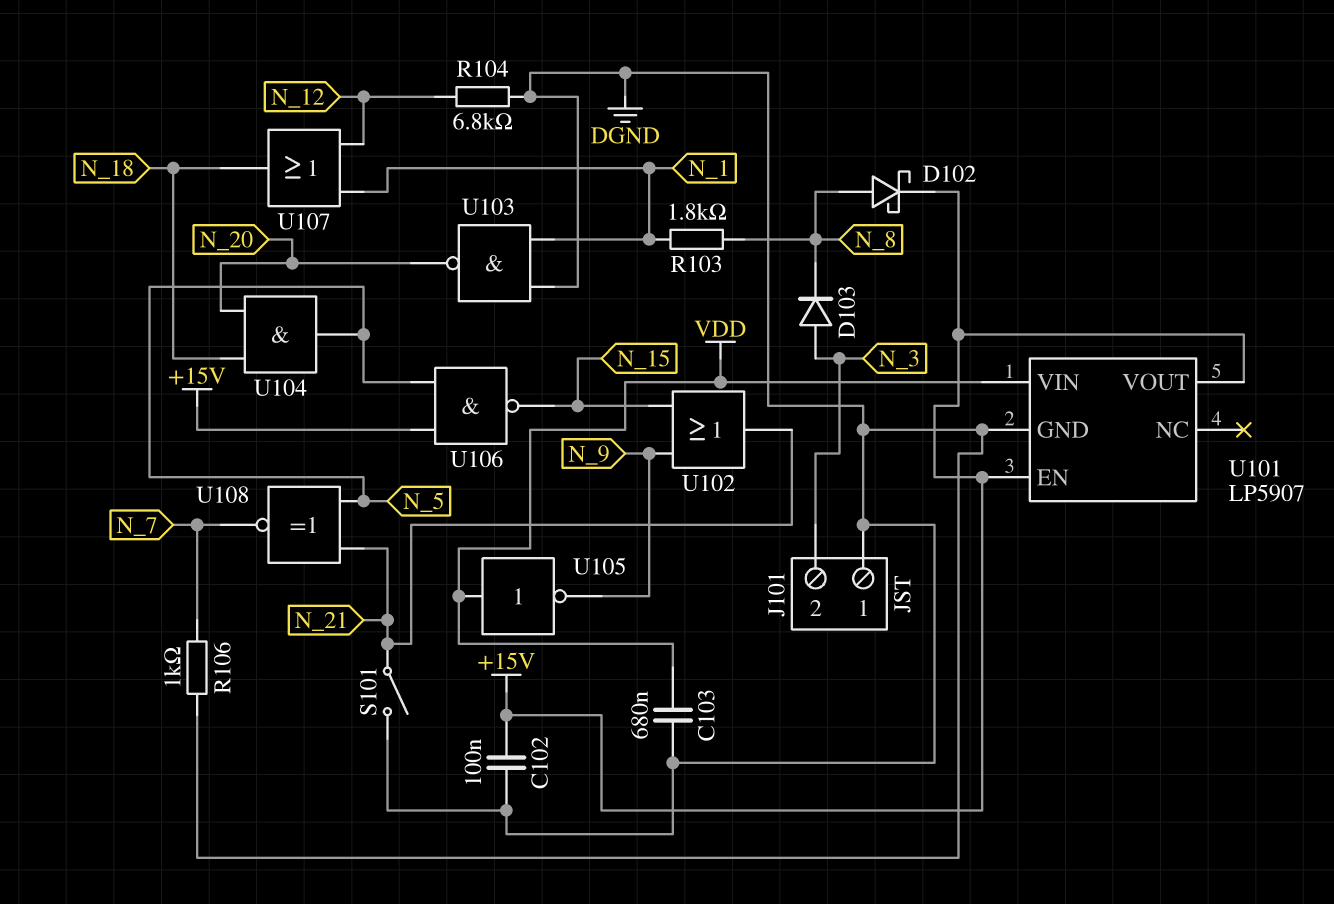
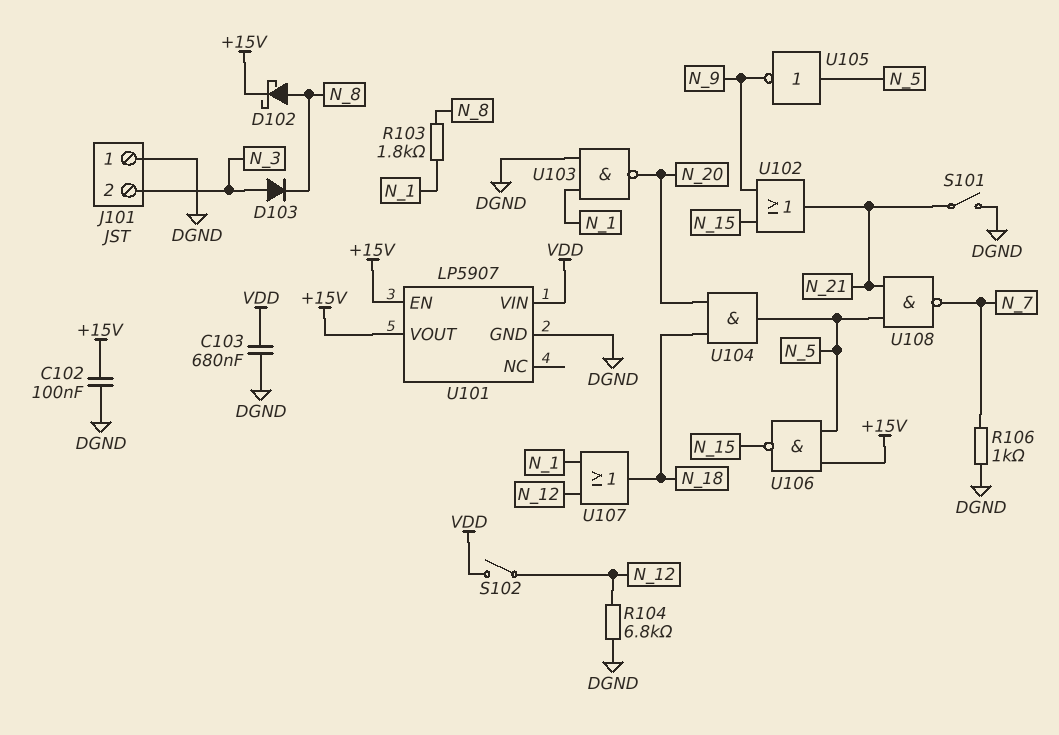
S102: none -> switch (N_12, VDD)
U105: NOT (in VDD, out N_9) -> NOT (in N_5, out N_9)
U108: XNOR (in N_5, in N_21, out N_7) -> NAND (in N_5, in N_21, out N_7)

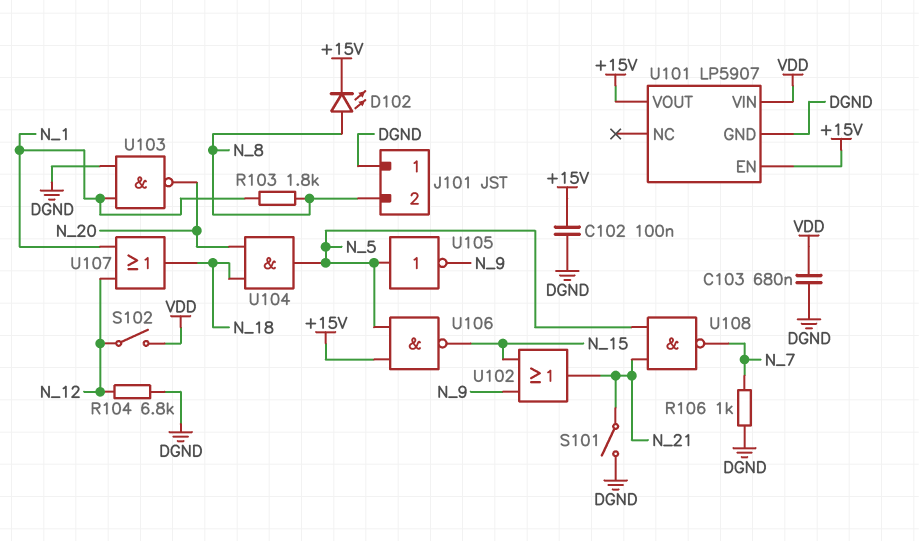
D102: schottky (A N_8, K +15V) -> LED (A N_8, K +15V)
D103: diode (A N_3, K N_8) -> none
J101 pin 2: N_3 -> N_8

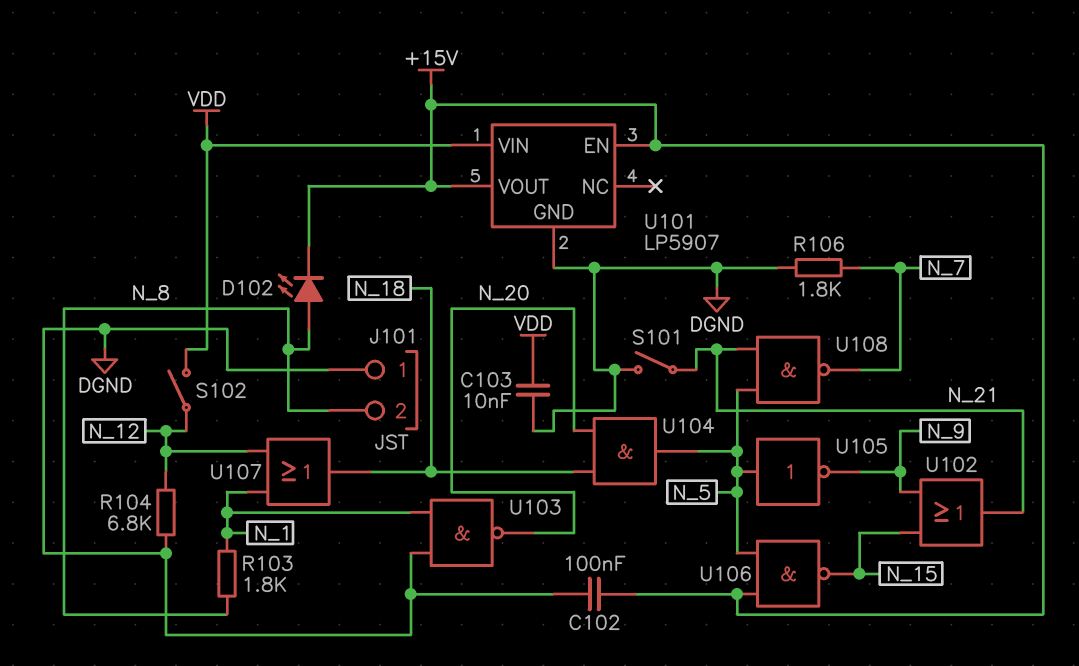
C103: 680nF (DGND, VDD) -> 10nF (DGND, VDD)
R106: 1k (DGND, N_7) -> 1.8k (DGND, N_7)

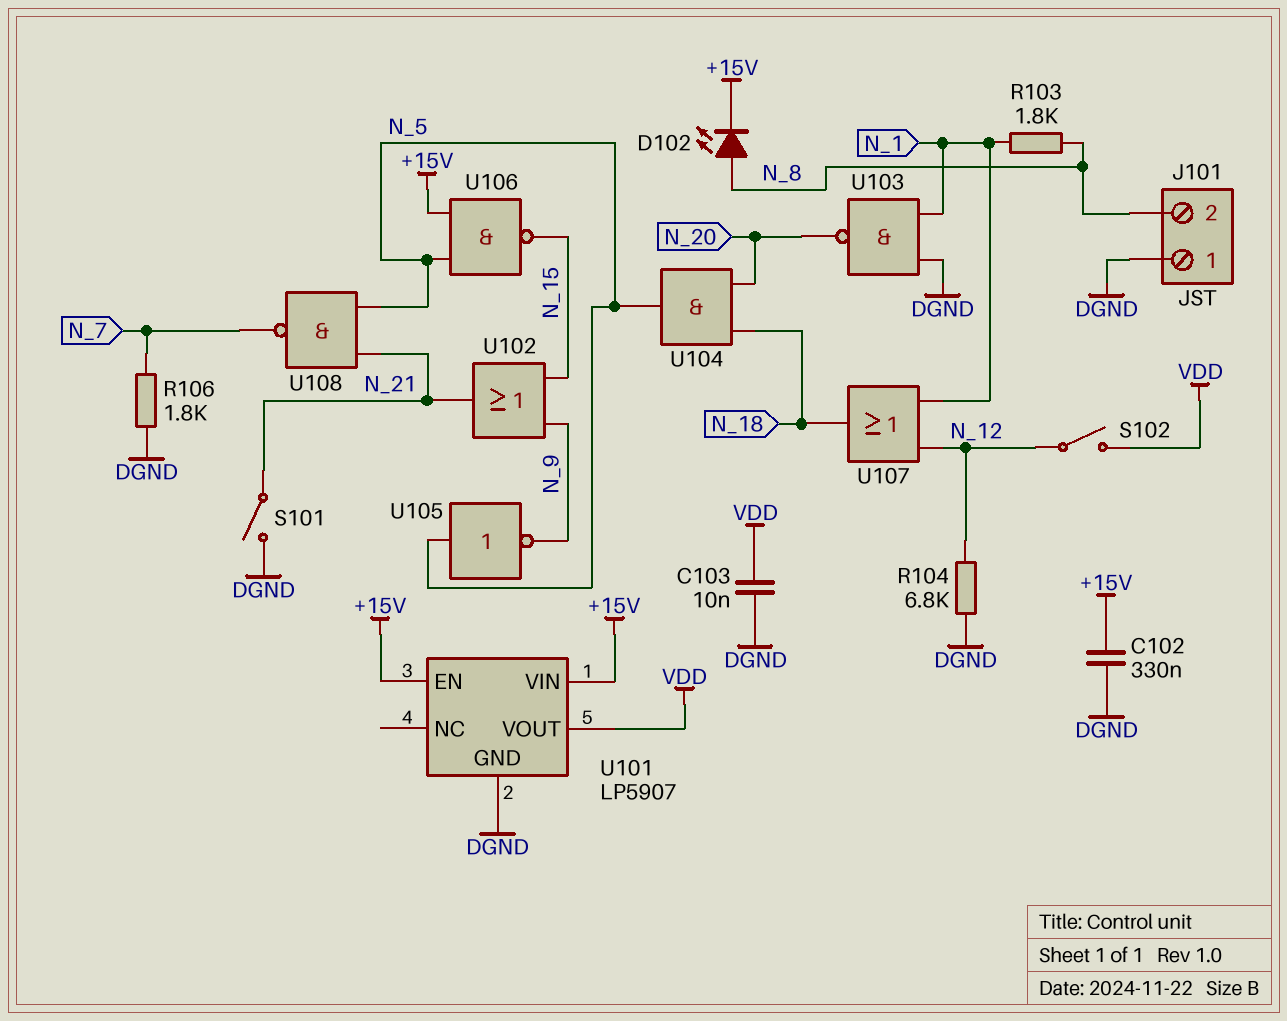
C102: 100nF (+15V, DGND) -> 330nF (+15V, DGND)
U101 pin VIN: VDD -> +15V
U101 pin VOUT: +15V -> VDD

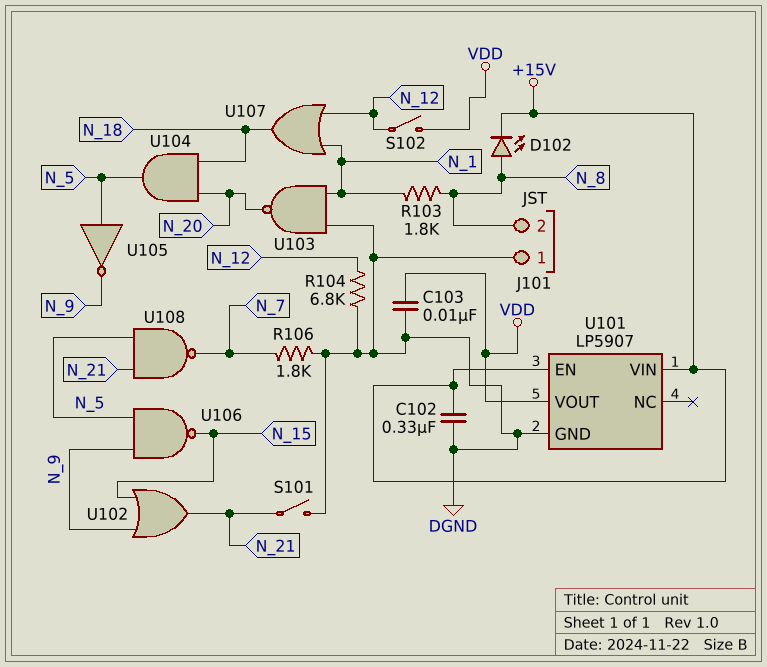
U106: NAND (in +15V, in N_5, out N_15) -> NAND (in N_5, in N_9, out N_15)

